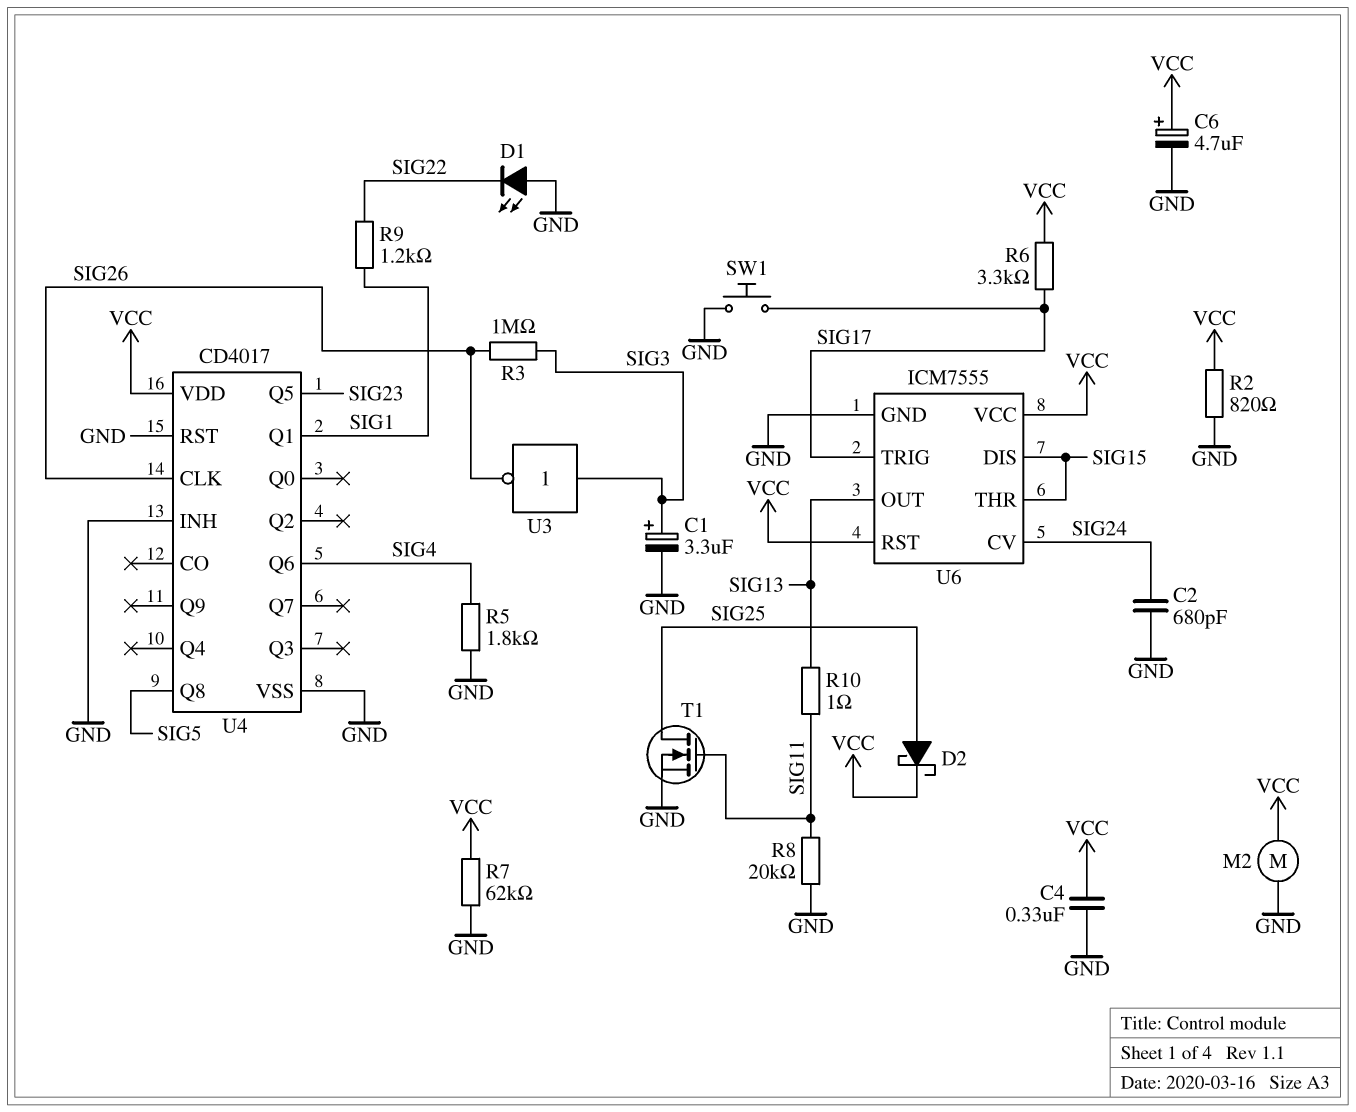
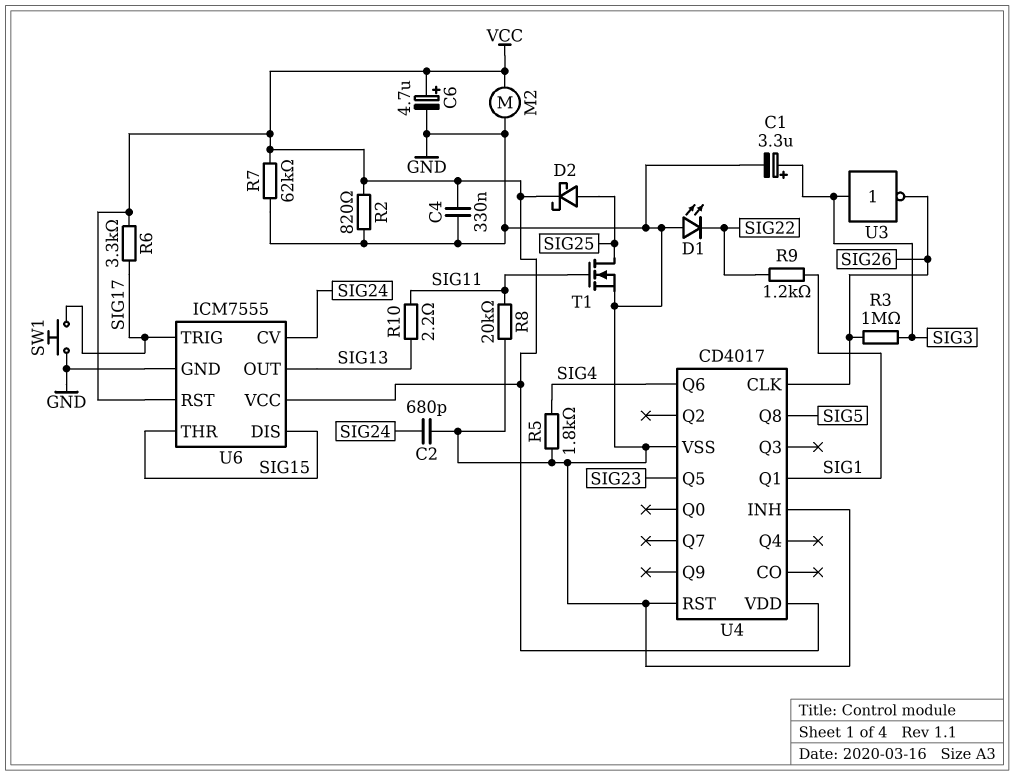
R10: 1 (SIG11, SIG13) -> 2.2 (SIG11, SIG13)

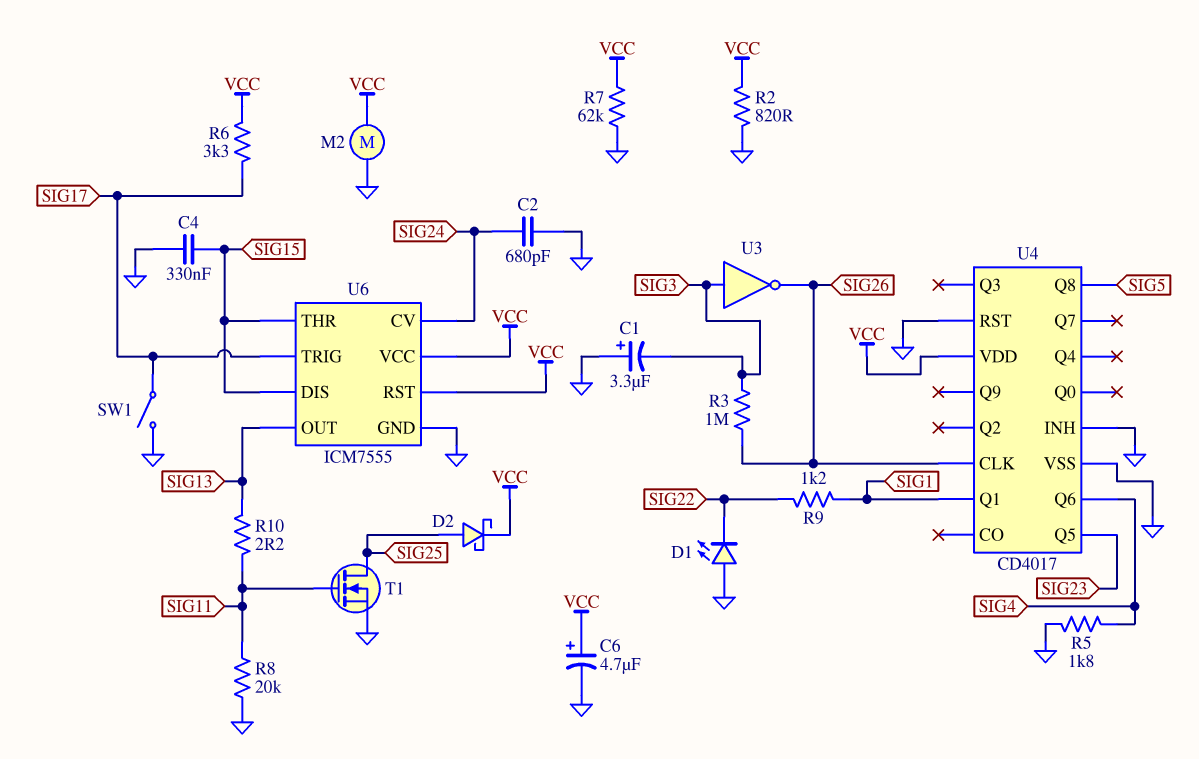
C1: 3.3uF (plus SIG3, minus GND) -> 3.3uF (plus GND, minus SIG3)
C4: 330nF (GND, VCC) -> 330nF (GND, SIG15)
SW1: button (GND, SIG17) -> switch (GND, SIG17)

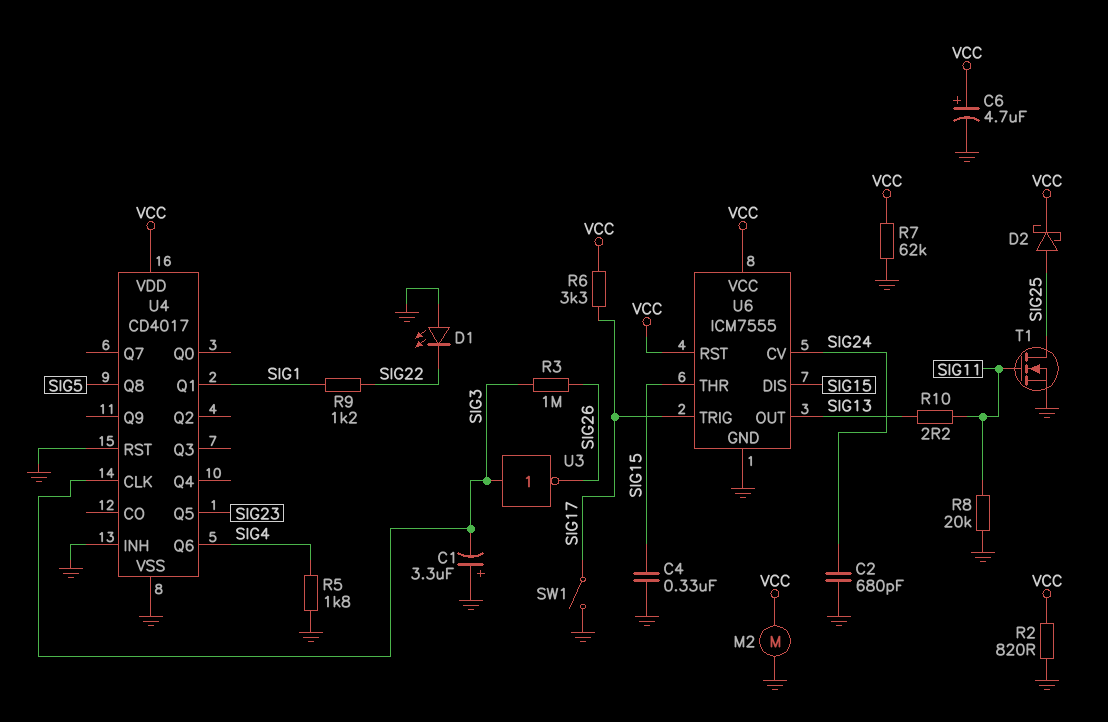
U4 pin CLK: SIG26 -> SIG3

